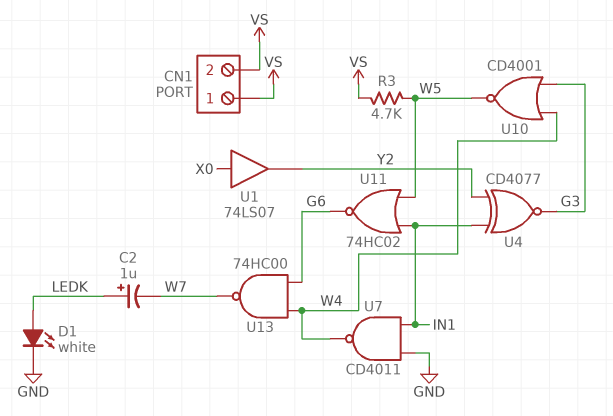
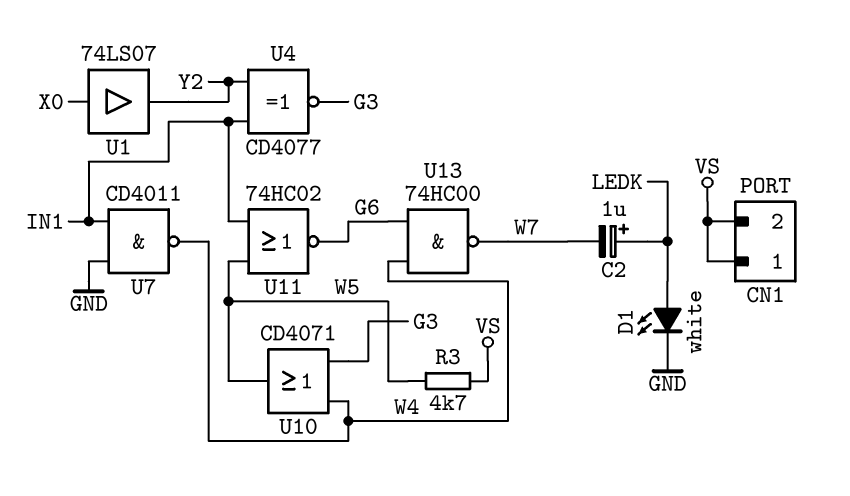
U10: NOR CD4001 (in G3, in W4, out W5) -> OR CD4071 (in G3, in W4, out W5)

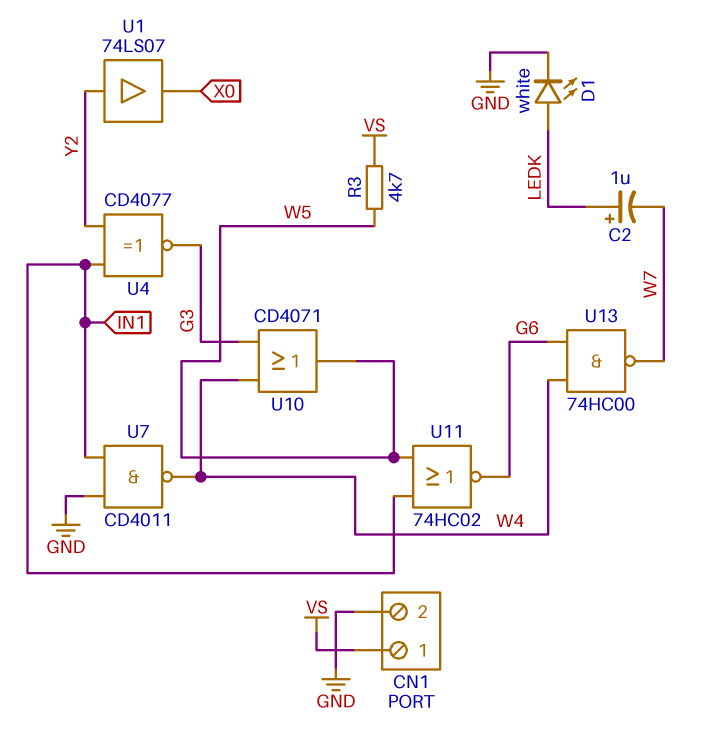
CN1 pin 2: VS -> GND
U1: buffer 74LS07 (in X0, out Y2) -> buffer 74LS07 (in Y2, out X0)

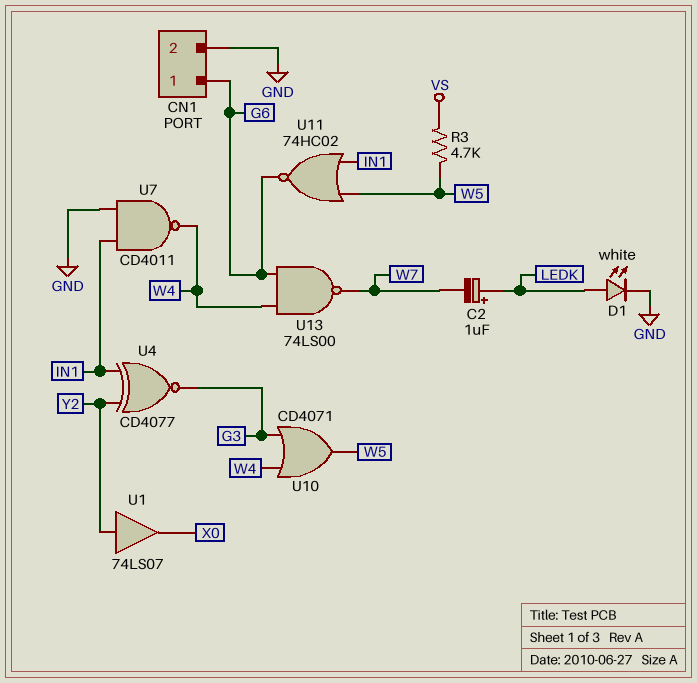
CN1 pin 1: VS -> G6
U13: NAND 74HC00 (in G6, in W4, out W7) -> NAND 74LS00 (in G6, in W4, out W7)

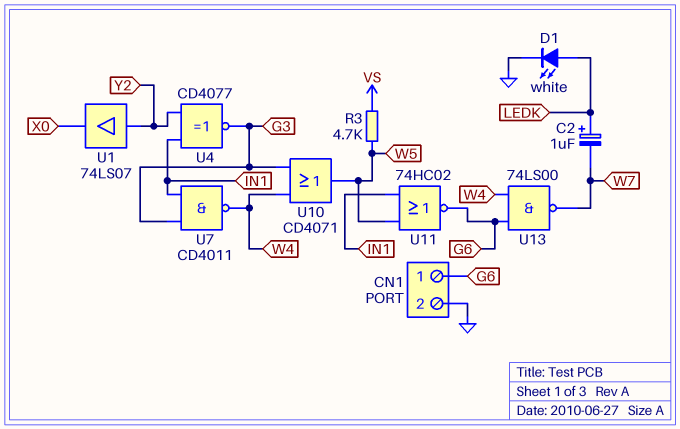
U7: NAND CD4011 (in GND, in IN1, out W4) -> NAND CD4011 (in G3, in IN1, out W4)

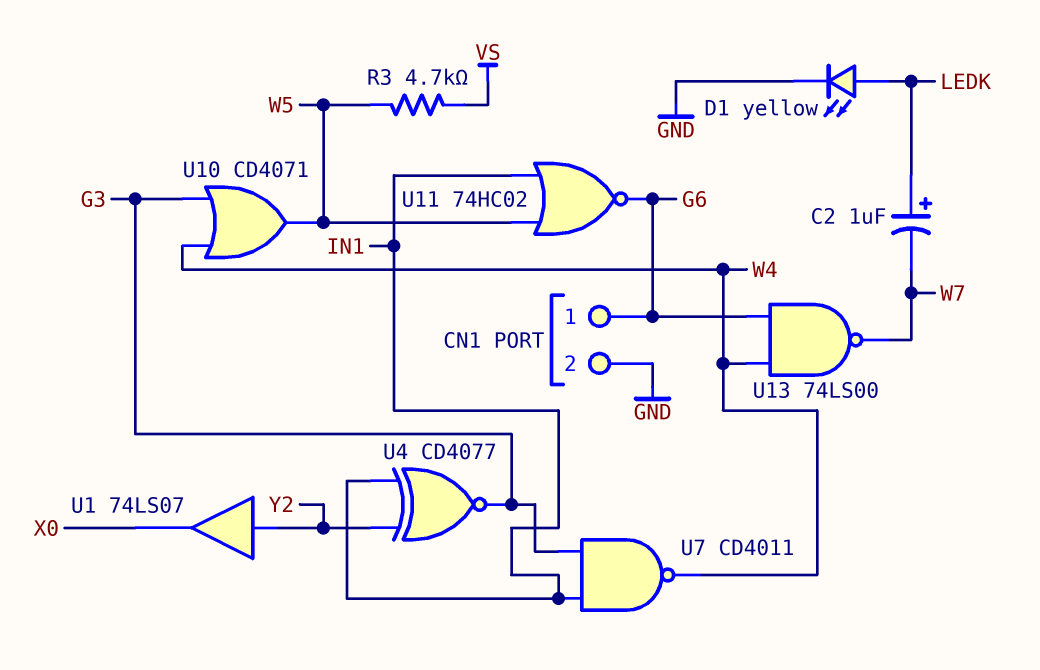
D1: LED white (A LEDK, K GND) -> LED yellow (A LEDK, K GND)

